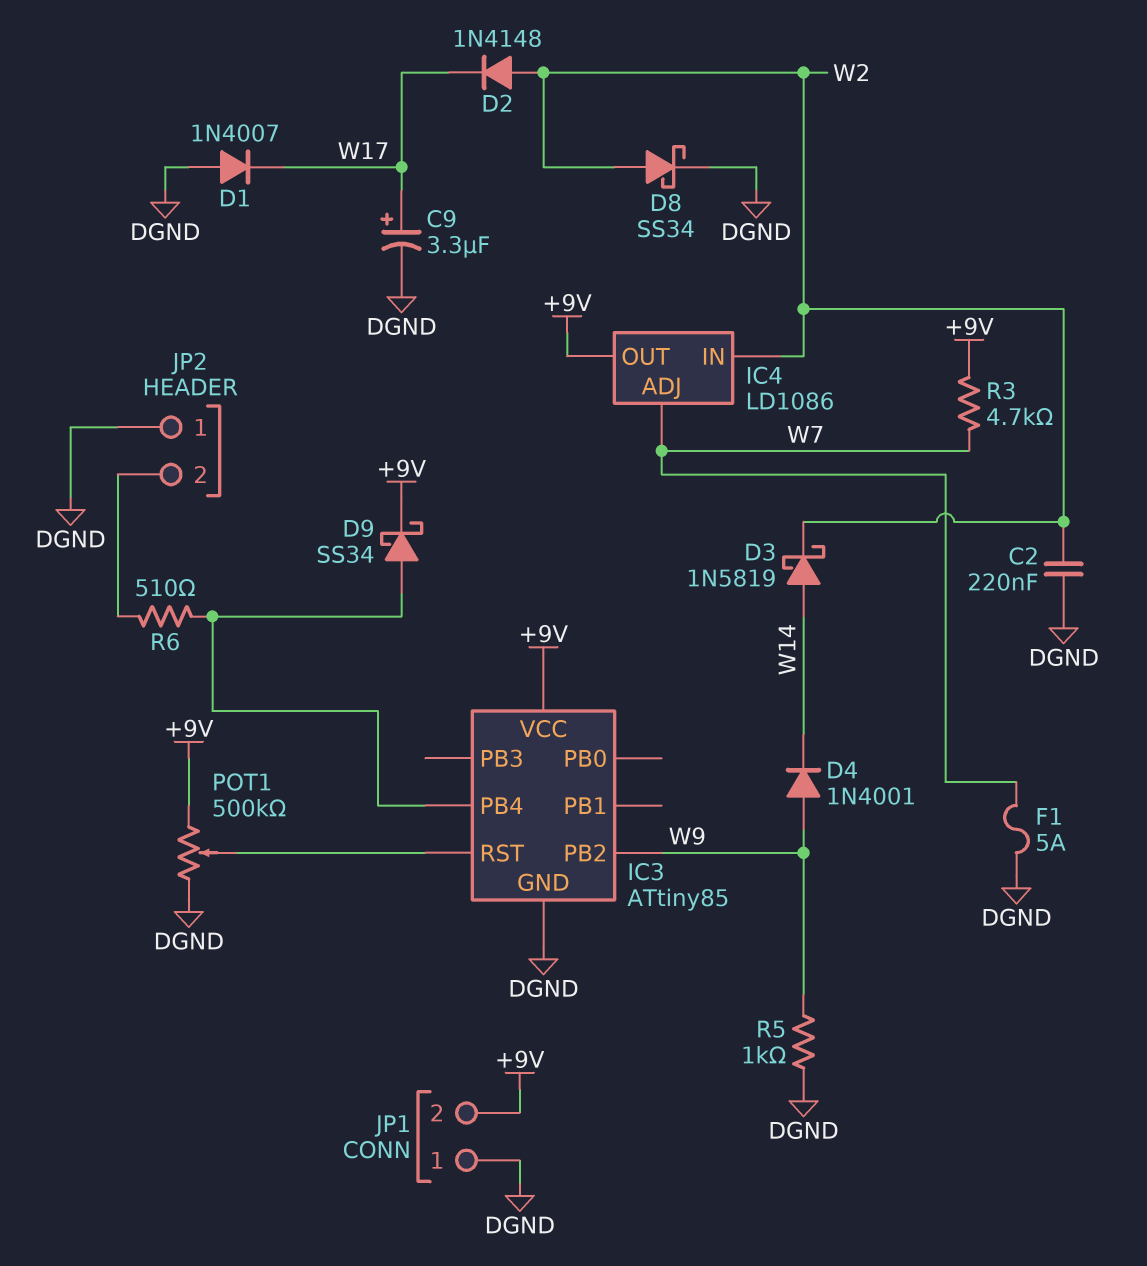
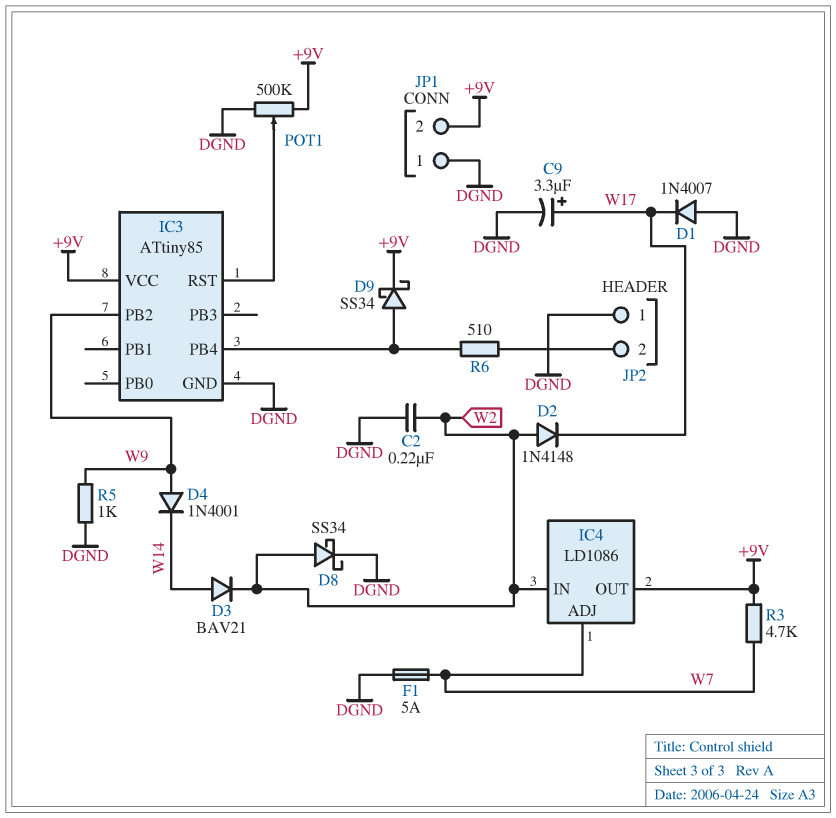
D3: schottky 1N5819 (A W14, K W2) -> diode BAV21 (A W14, K W2)

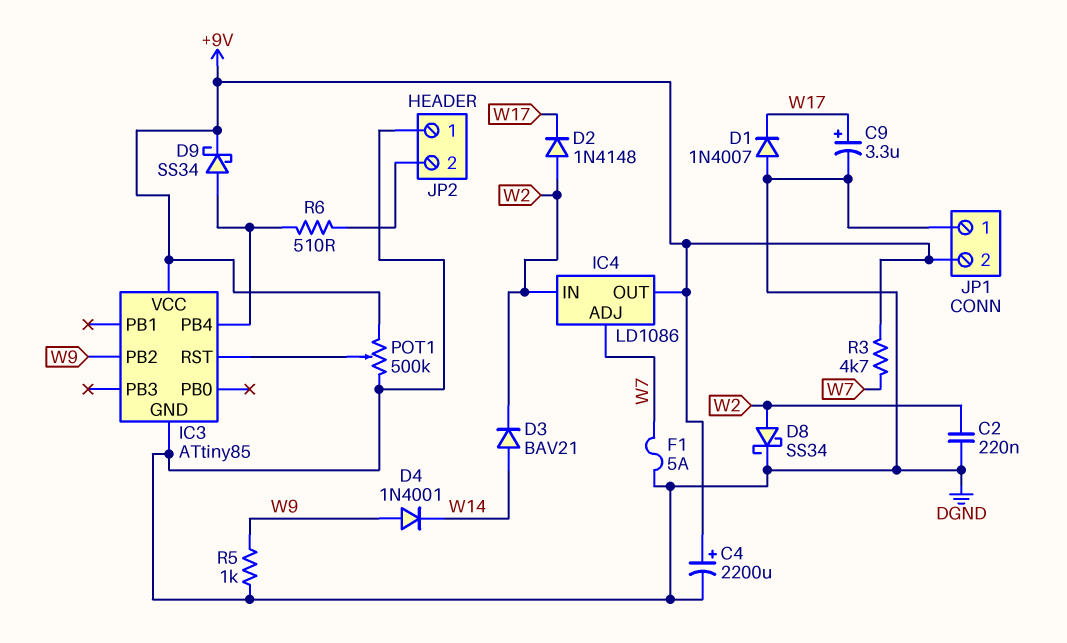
C4: none -> 2200uF (plus +9V, minus DGND)

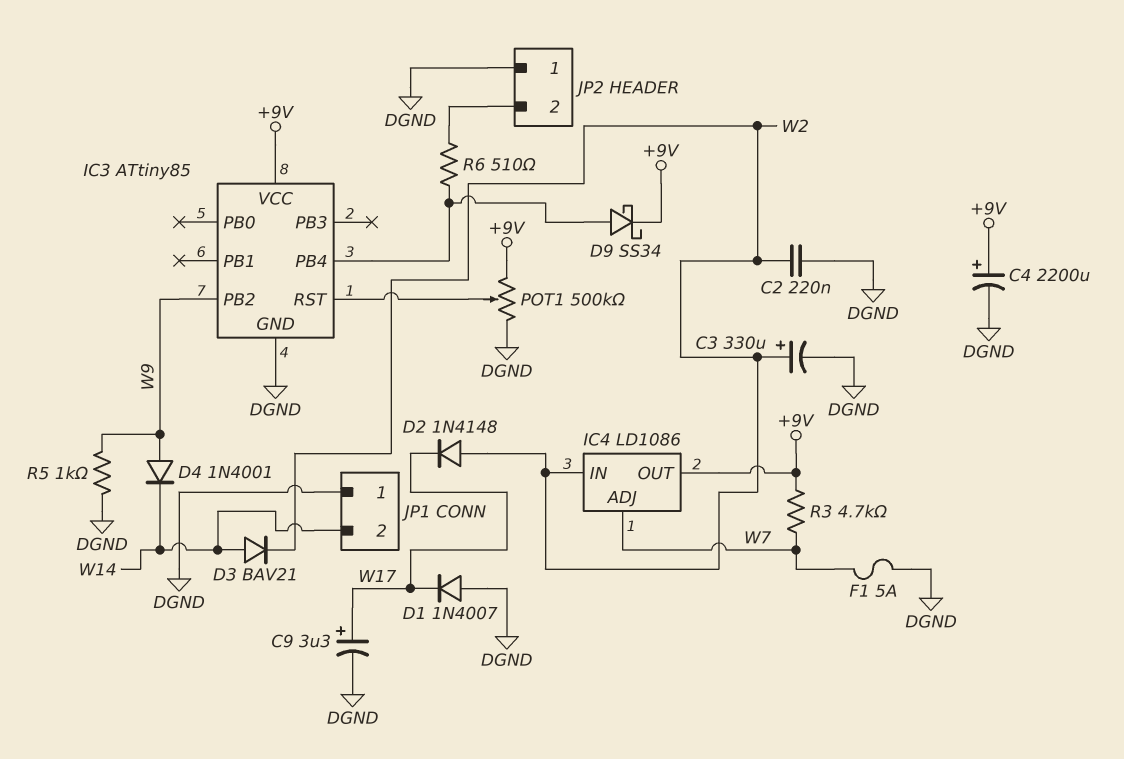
C3: none -> 330uF (plus W2, minus DGND)
D8: schottky SS34 (A W2, K DGND) -> none
JP1 pin 2: +9V -> W14

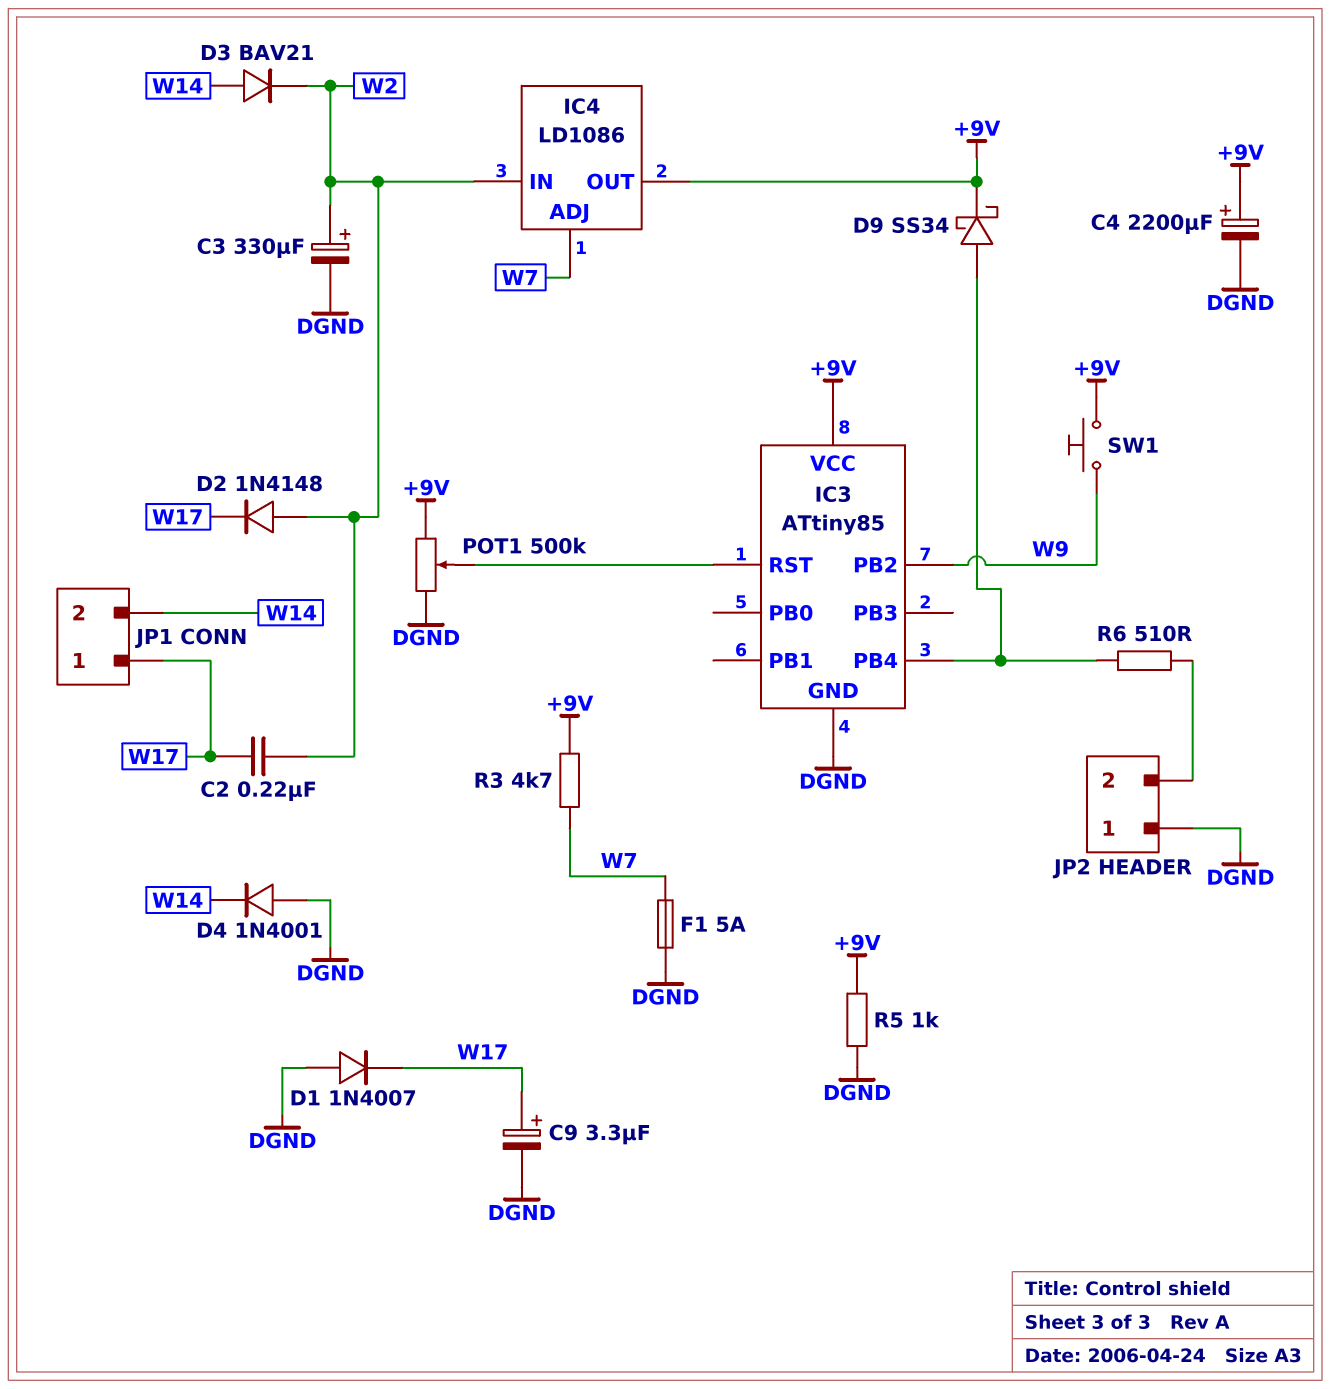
C2: 220nF (DGND, W2) -> 220nF (W2, W17)
D4: diode 1N4001 (A W9, K W14) -> diode 1N4001 (A DGND, K W14)
JP1 pin 1: DGND -> W17
R5: 1k (DGND, W9) -> 1k (+9V, DGND)
SW1: none -> button (+9V, W9)

